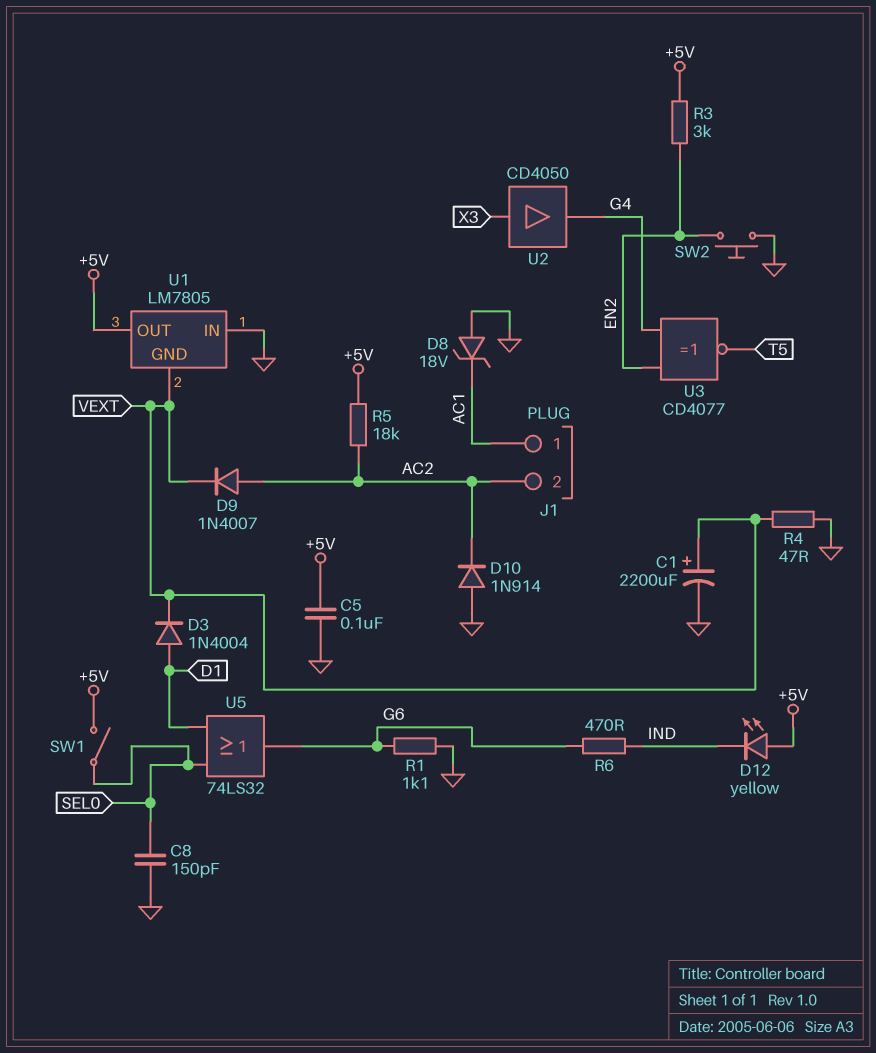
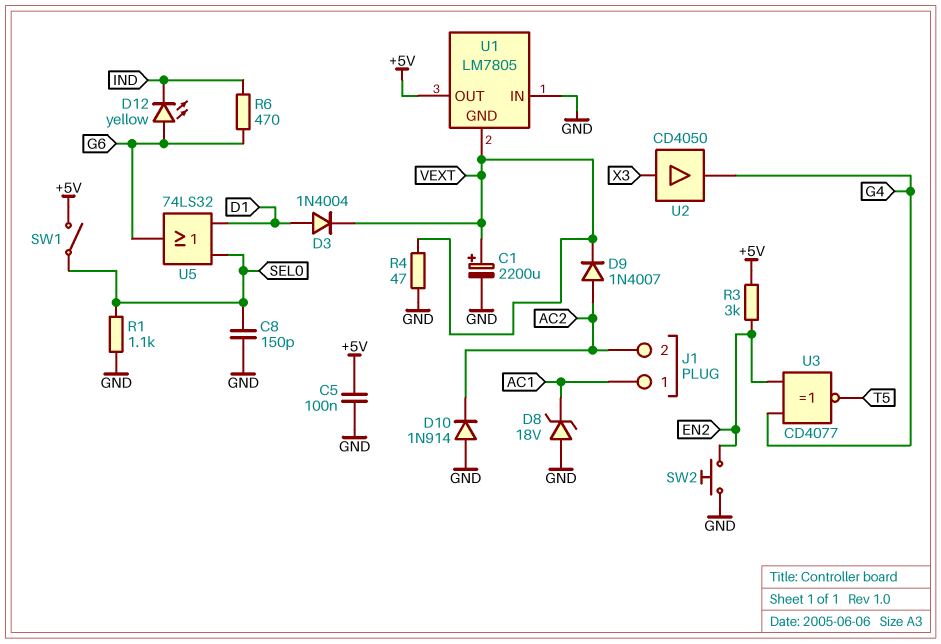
D12: LED yellow (A +5V, K IND) -> LED yellow (A G6, K IND)
R1: 1.1k (G6, GND) -> 1.1k (GND, SEL0)
R5: 18k (+5V, AC2) -> none

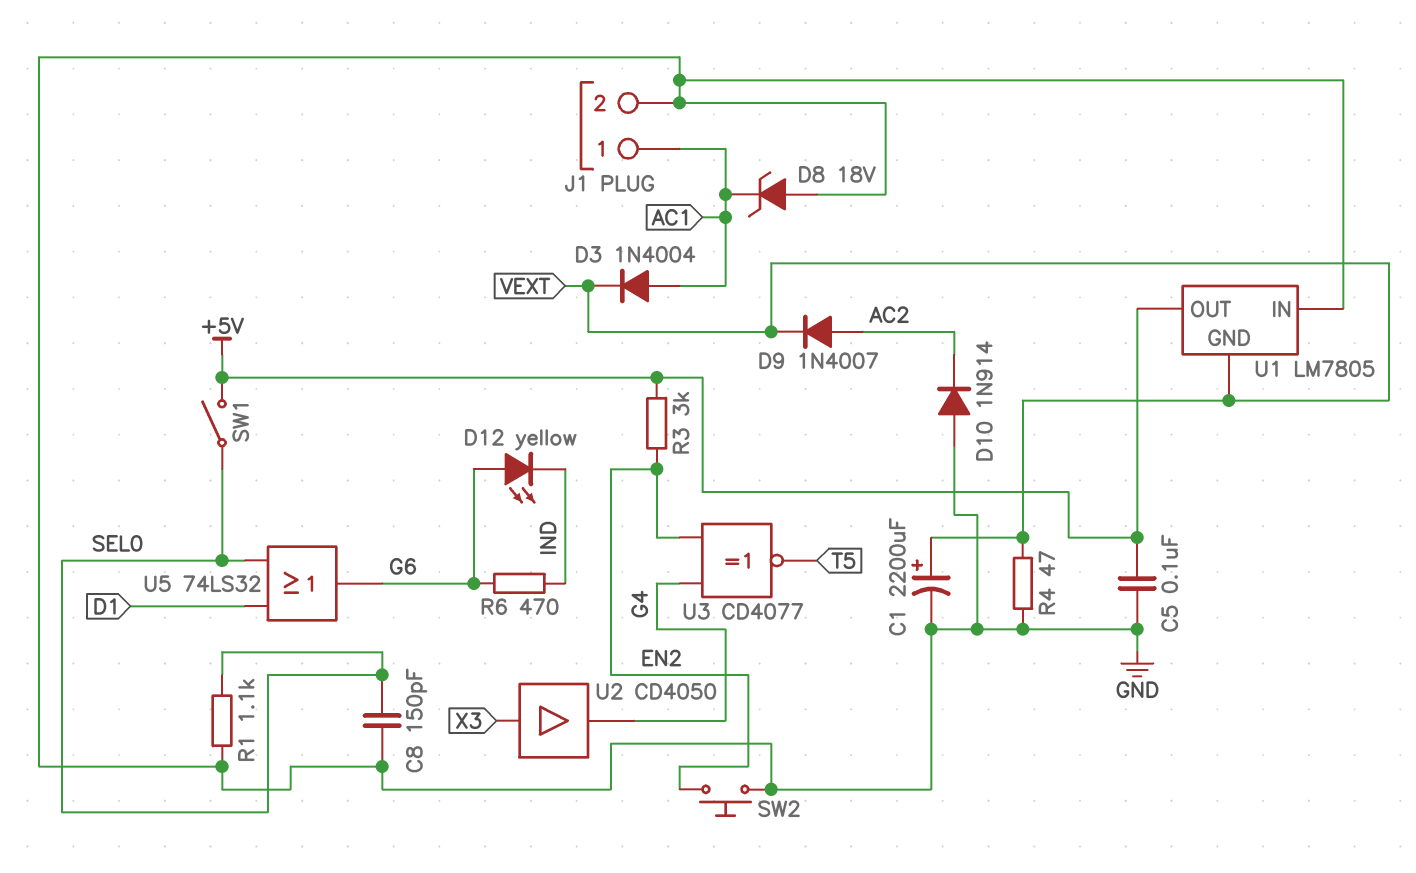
D3: diode 1N4004 (A D1, K VEXT) -> diode 1N4004 (A AC1, K VEXT)
J1 pin 2: AC2 -> GND

